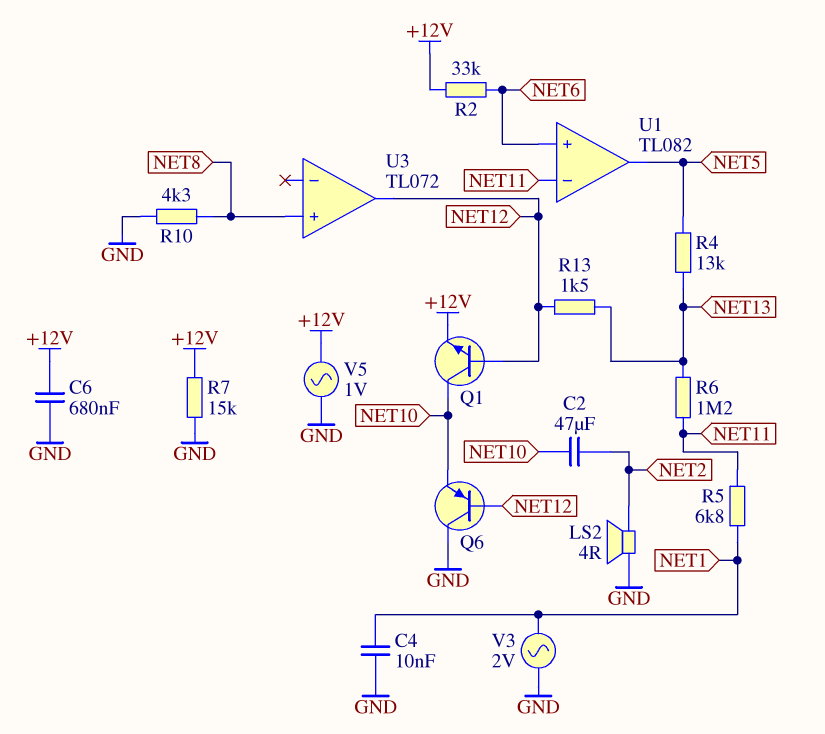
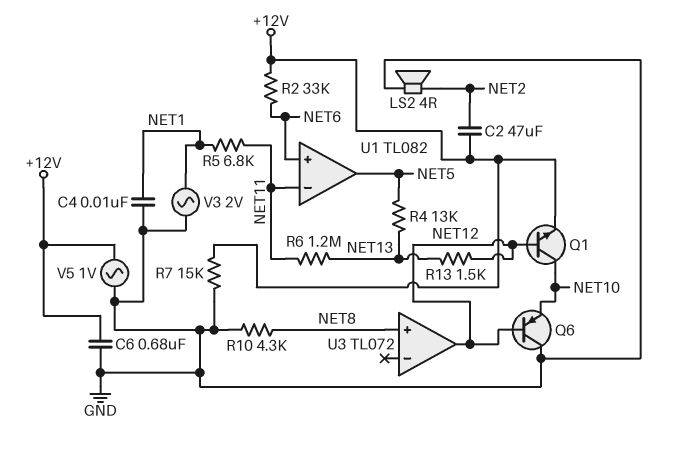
C2: 47uF (NET2, NET10) -> 47uF (+12V, NET2)

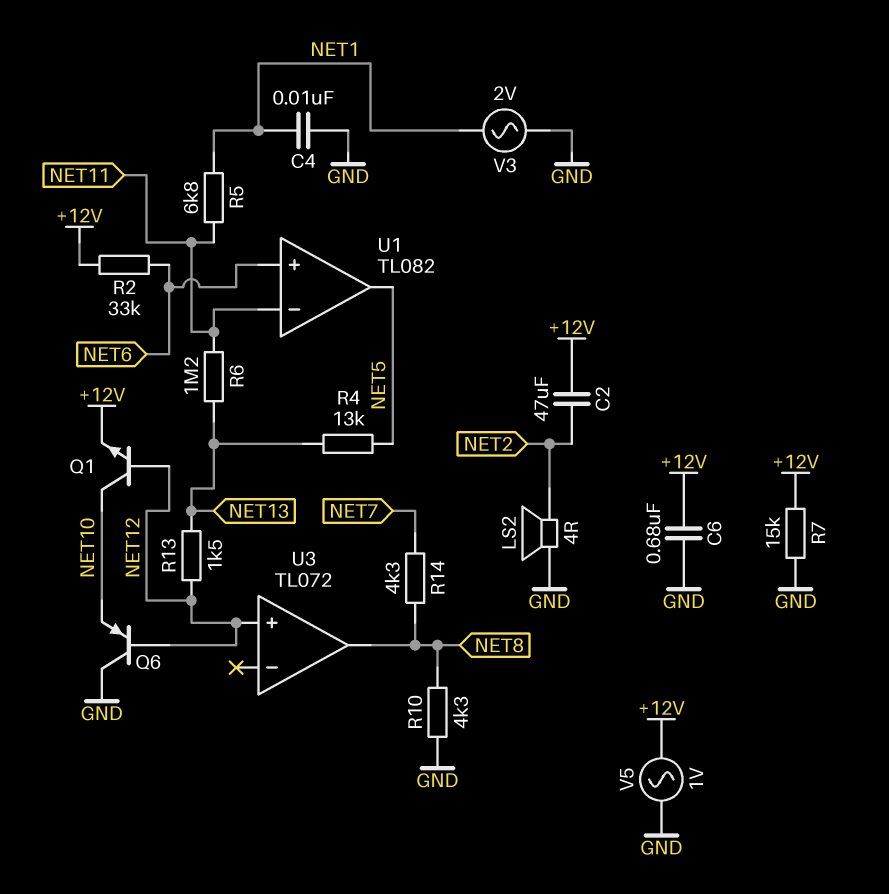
R14: none -> 4.3k (NET7, NET8)
U3 pin in+: NET8 -> NET12
U3 pin out: NET12 -> NET8

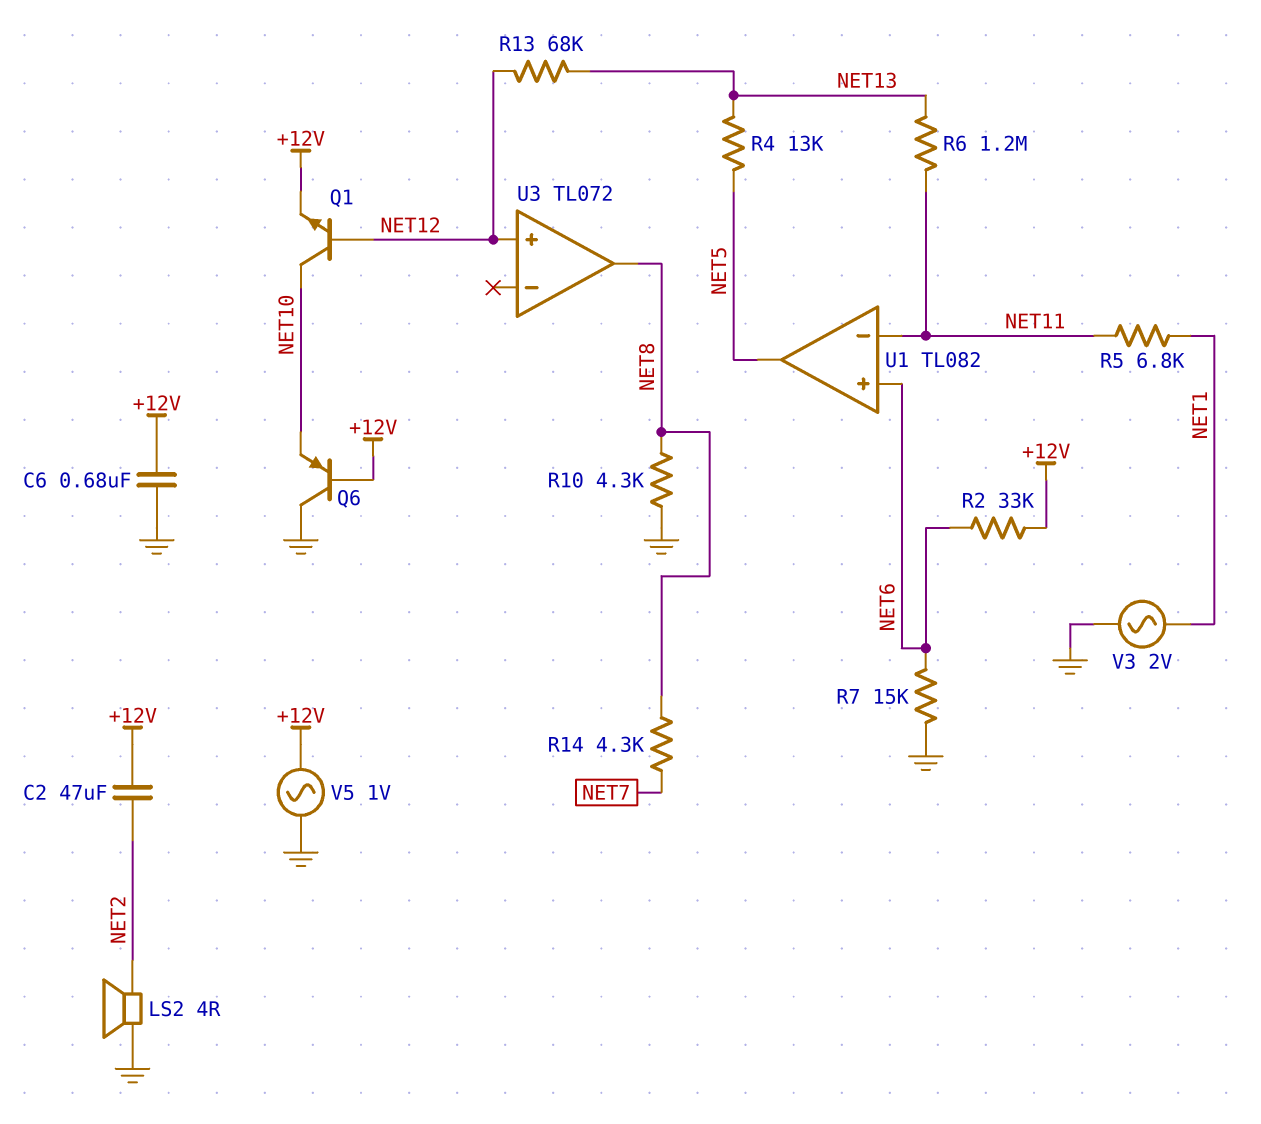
C4: 10nF (GND, NET1) -> none
Q6: PNP (B NET12, C GND, E NET10) -> PNP (B +12V, C GND, E NET10)
R7: 15k (+12V, GND) -> 15k (GND, NET6)
R13: 1.5k (NET12, NET13) -> 68k (NET12, NET13)

